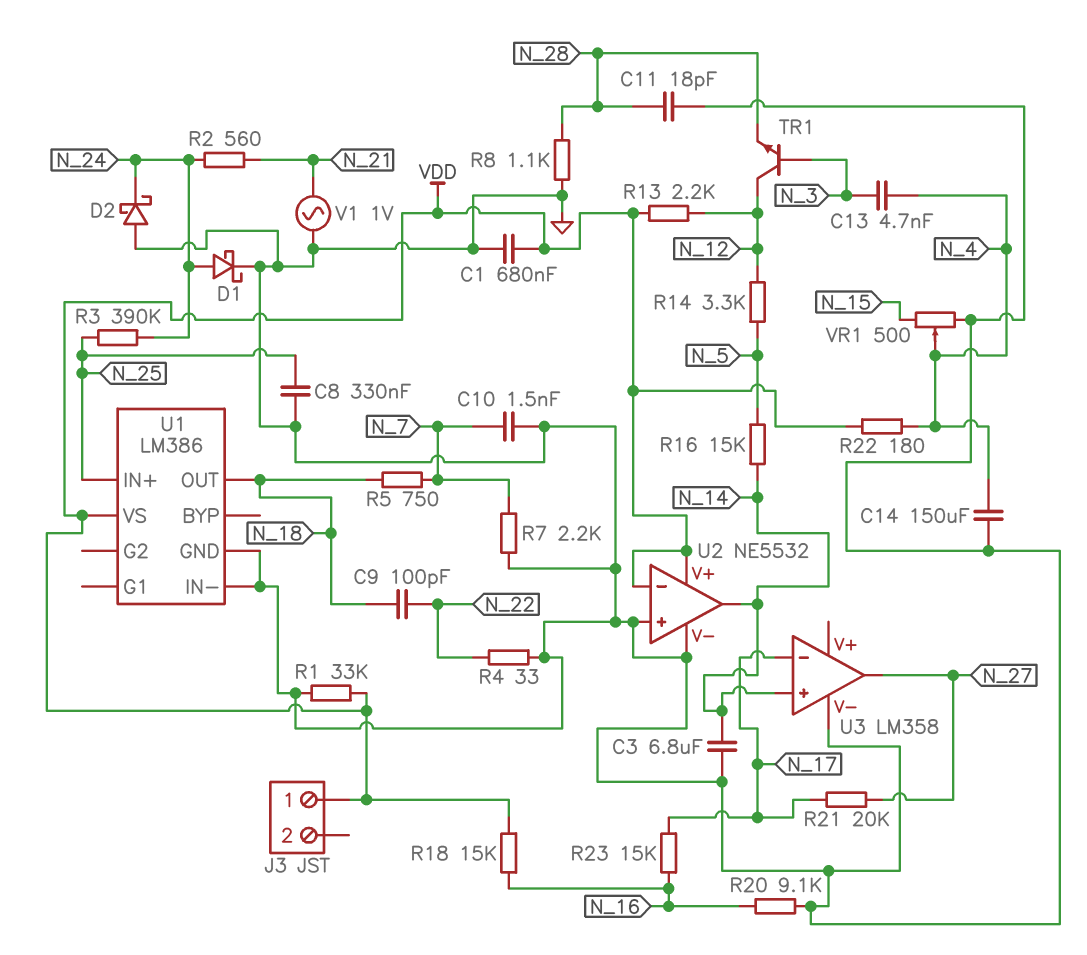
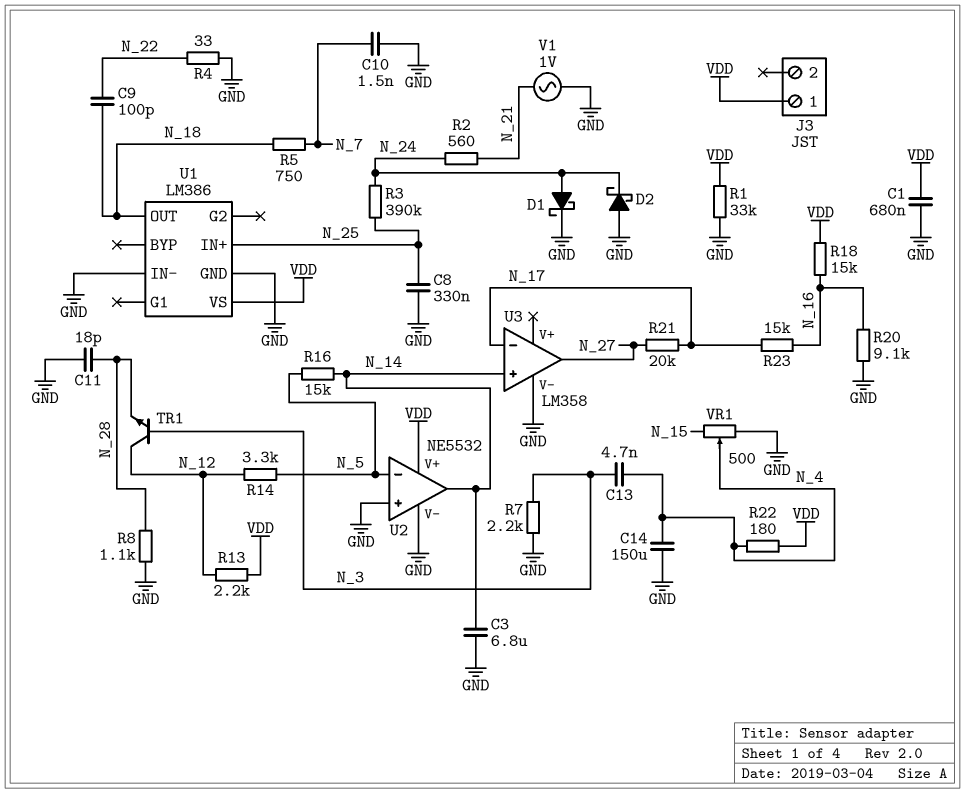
R7: 2.2k (GND, N_7) -> 2.2k (GND, N_3)
U2 pin in-: VDD -> N_5

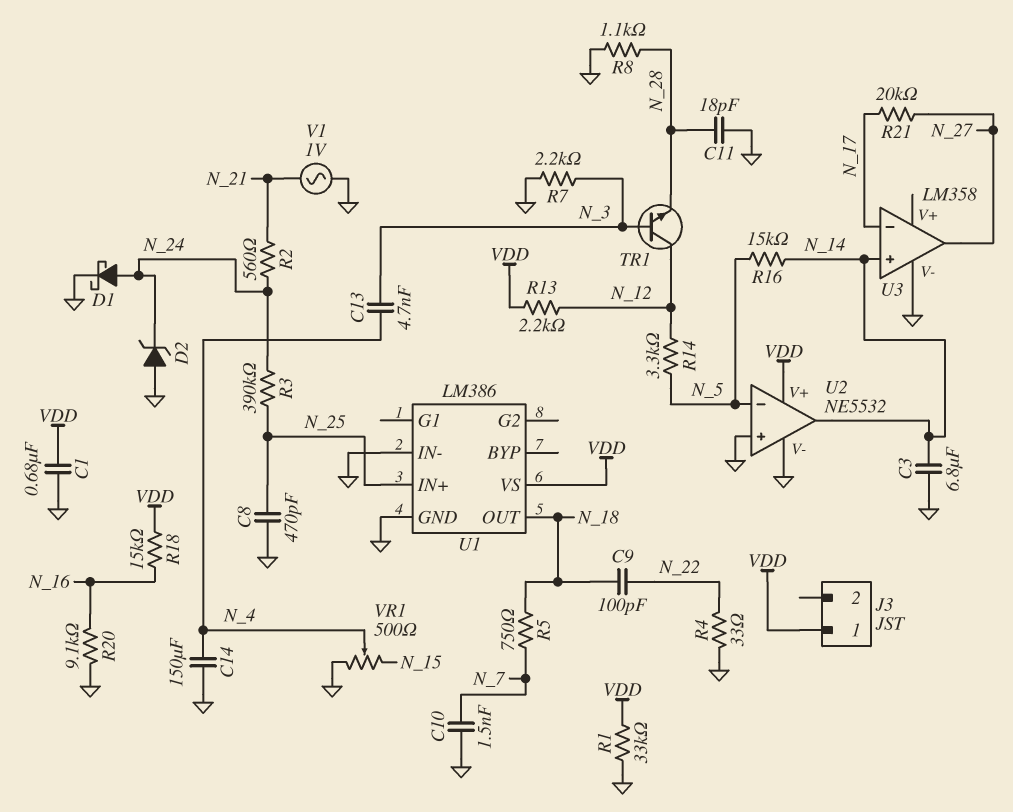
C8: 330nF (GND, N_25) -> 470pF (GND, N_25)
D2: schottky (A GND, K N_24) -> zener (A GND, K N_24)
R22: 180 (N_4, VDD) -> none
R23: 15k (N_16, N_17) -> none

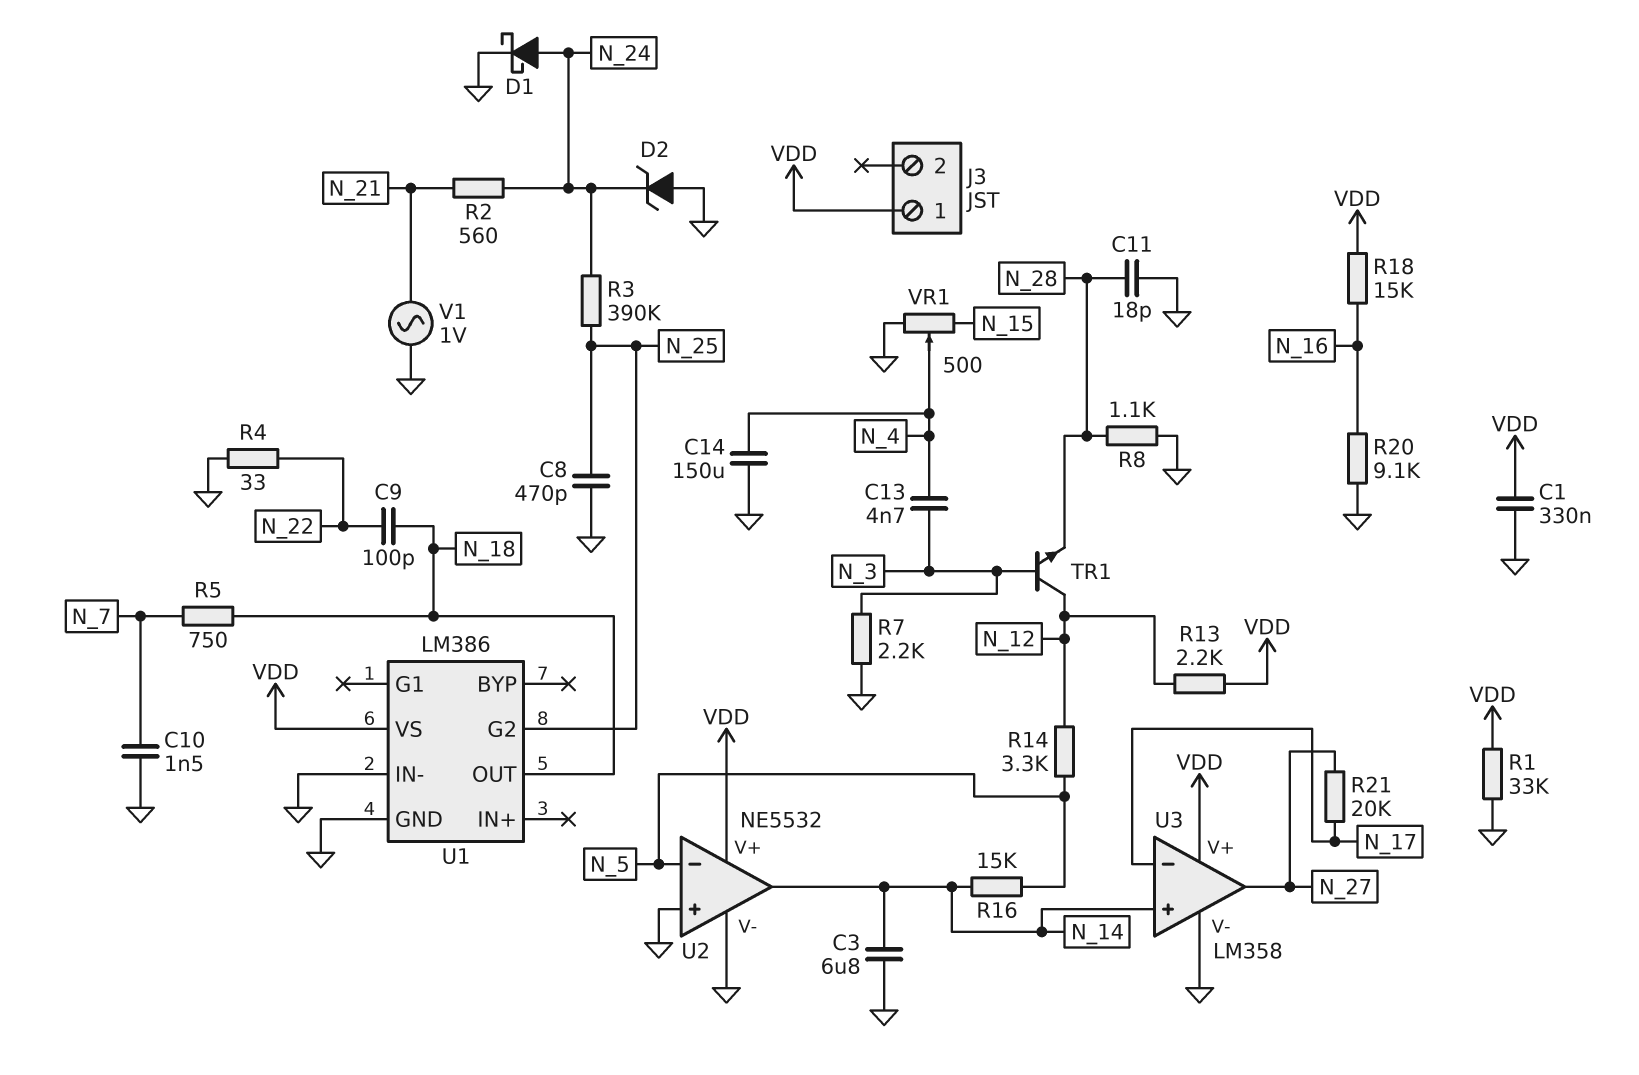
C1: 680nF (GND, VDD) -> 330nF (GND, VDD)
U1 pin G2: none -> N_25
U1 pin IN+: N_25 -> none
U3 pin V+: none -> VDD

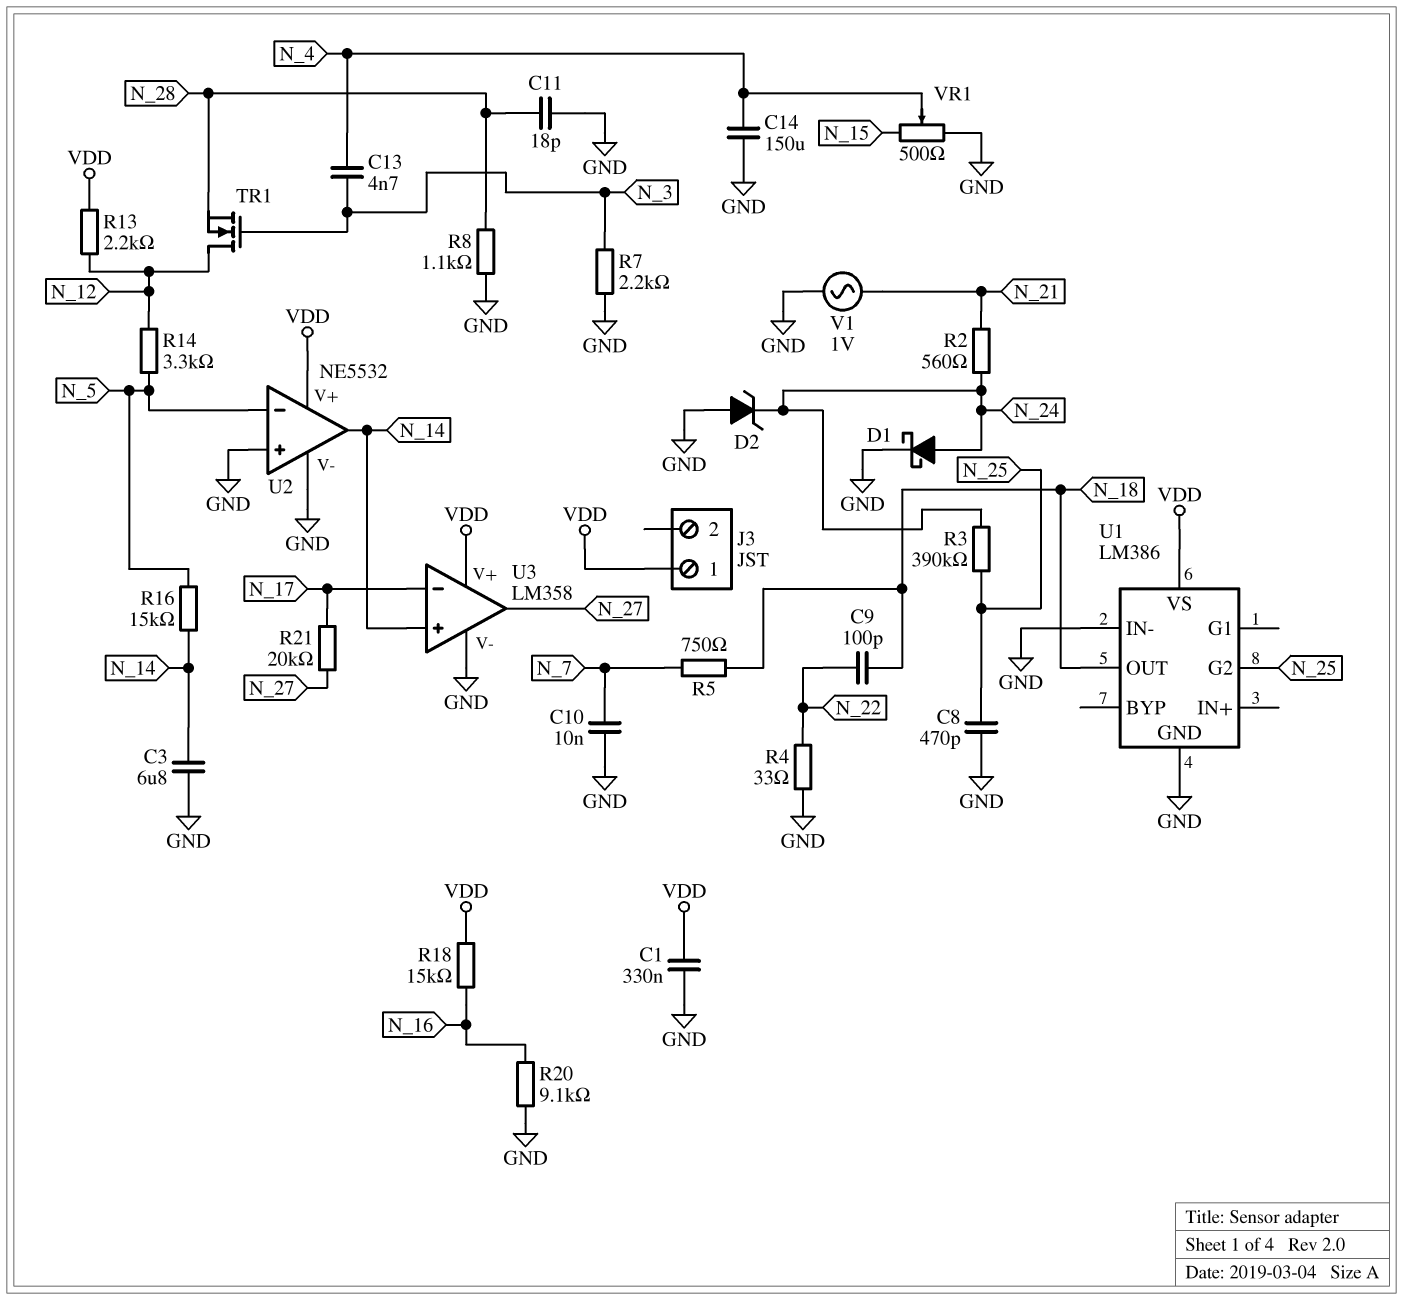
C10: 1.5nF (GND, N_7) -> 10nF (GND, N_7)
R1: 33k (GND, VDD) -> none
TR1: NPN (B N_3, C N_12, E N_28) -> NMOS (G N_3, D N_12, S N_28)

